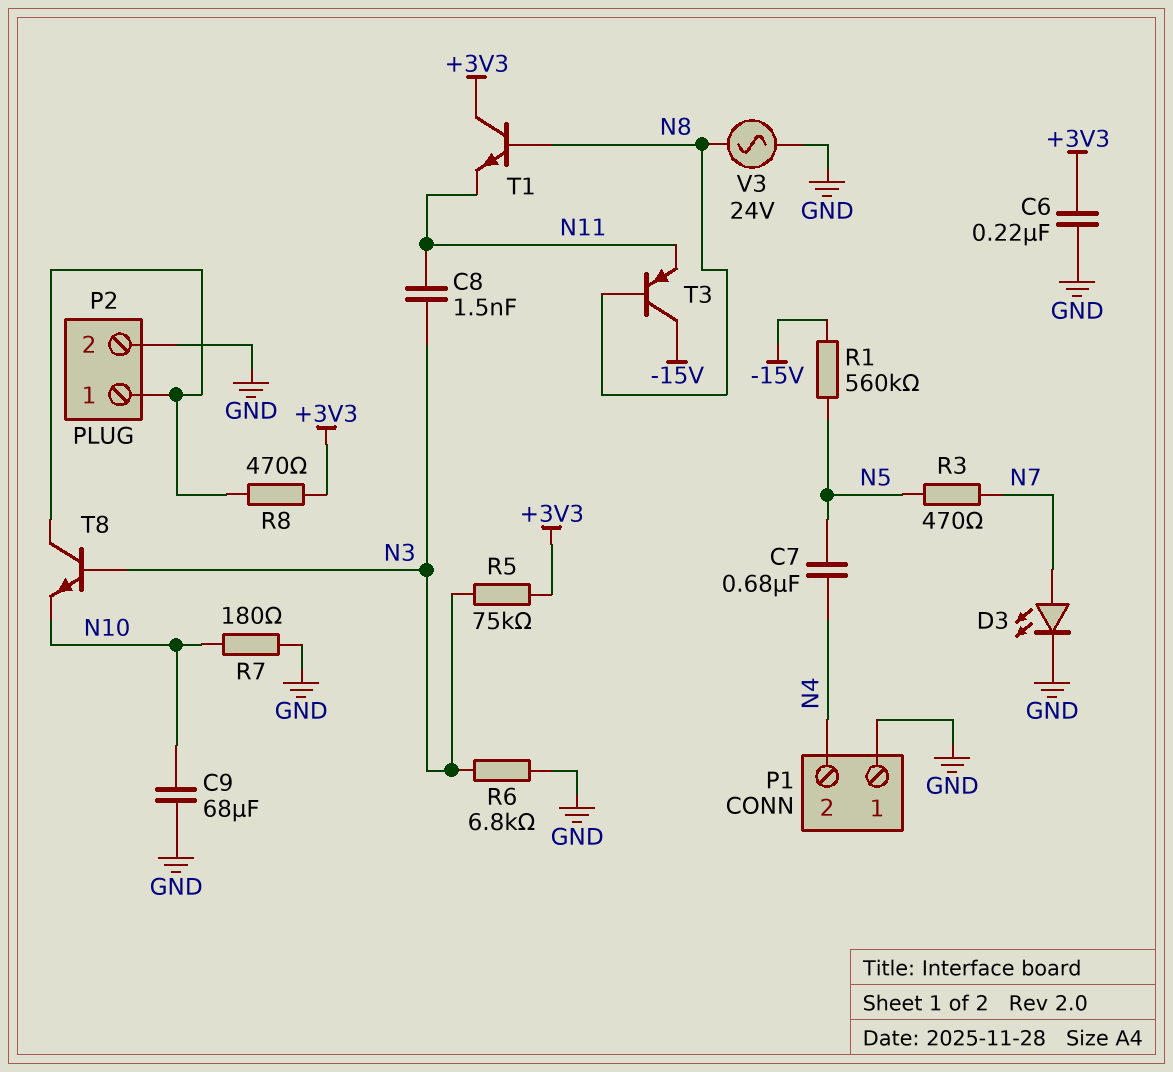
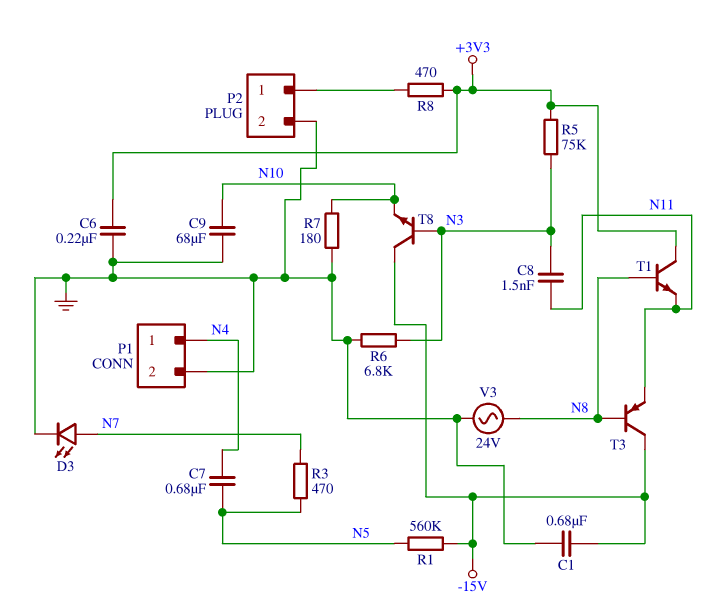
C1: none -> 680nF (-15V, GND)
P1 pin 1: GND -> N4
P1 pin 2: N4 -> GND
T8: NPN (B N3, C P2/1, E N10) -> NPN (B N3, C -15V, E N10)

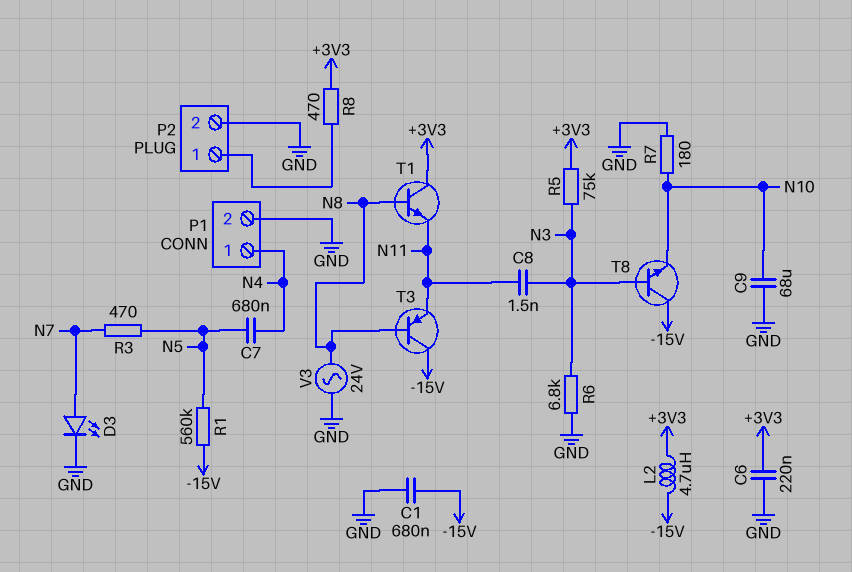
L2: none -> 4.7uH (+3V3, -15V)

